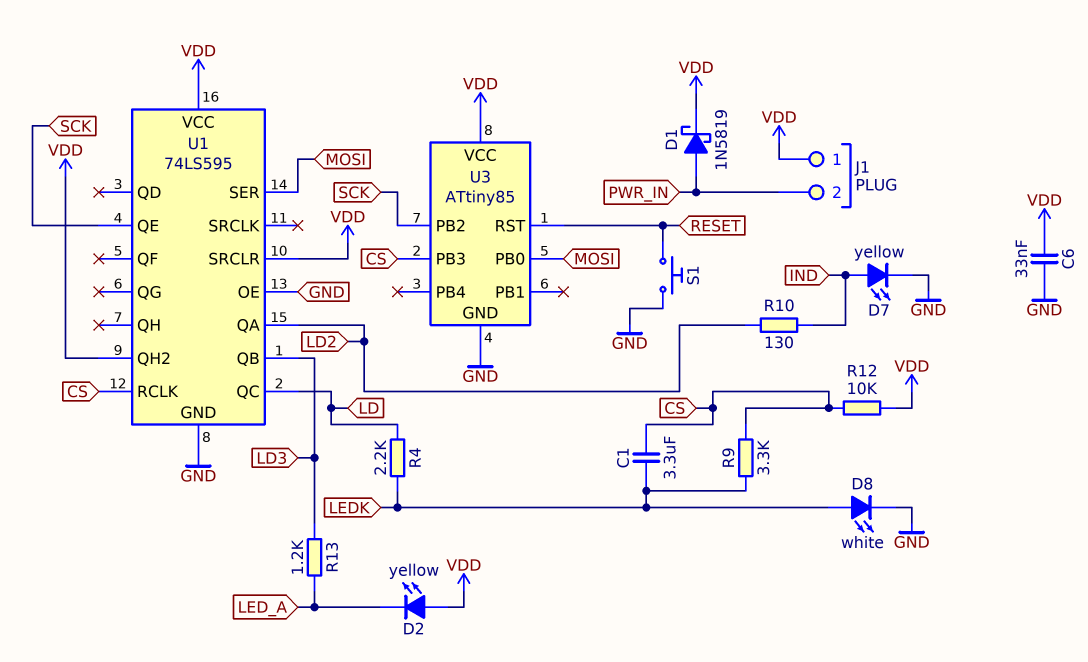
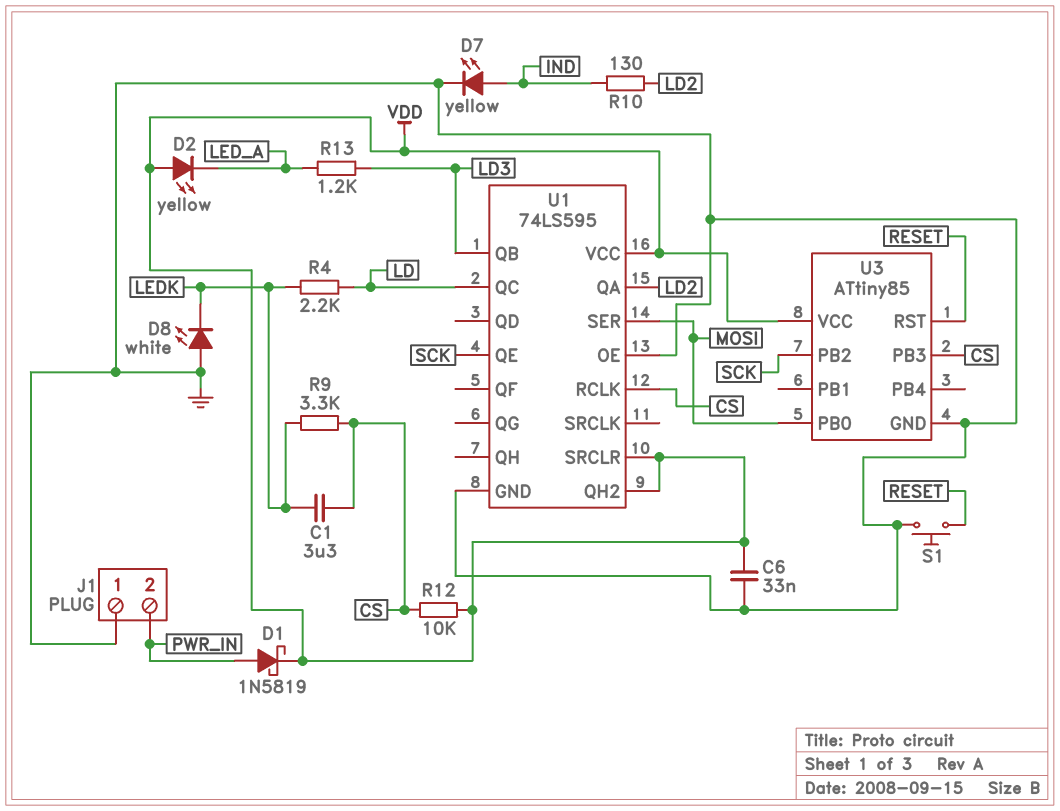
D8: LED white (A LEDK, K GND) -> LED white (A GND, K LEDK)
J1 pin 1: VDD -> GND

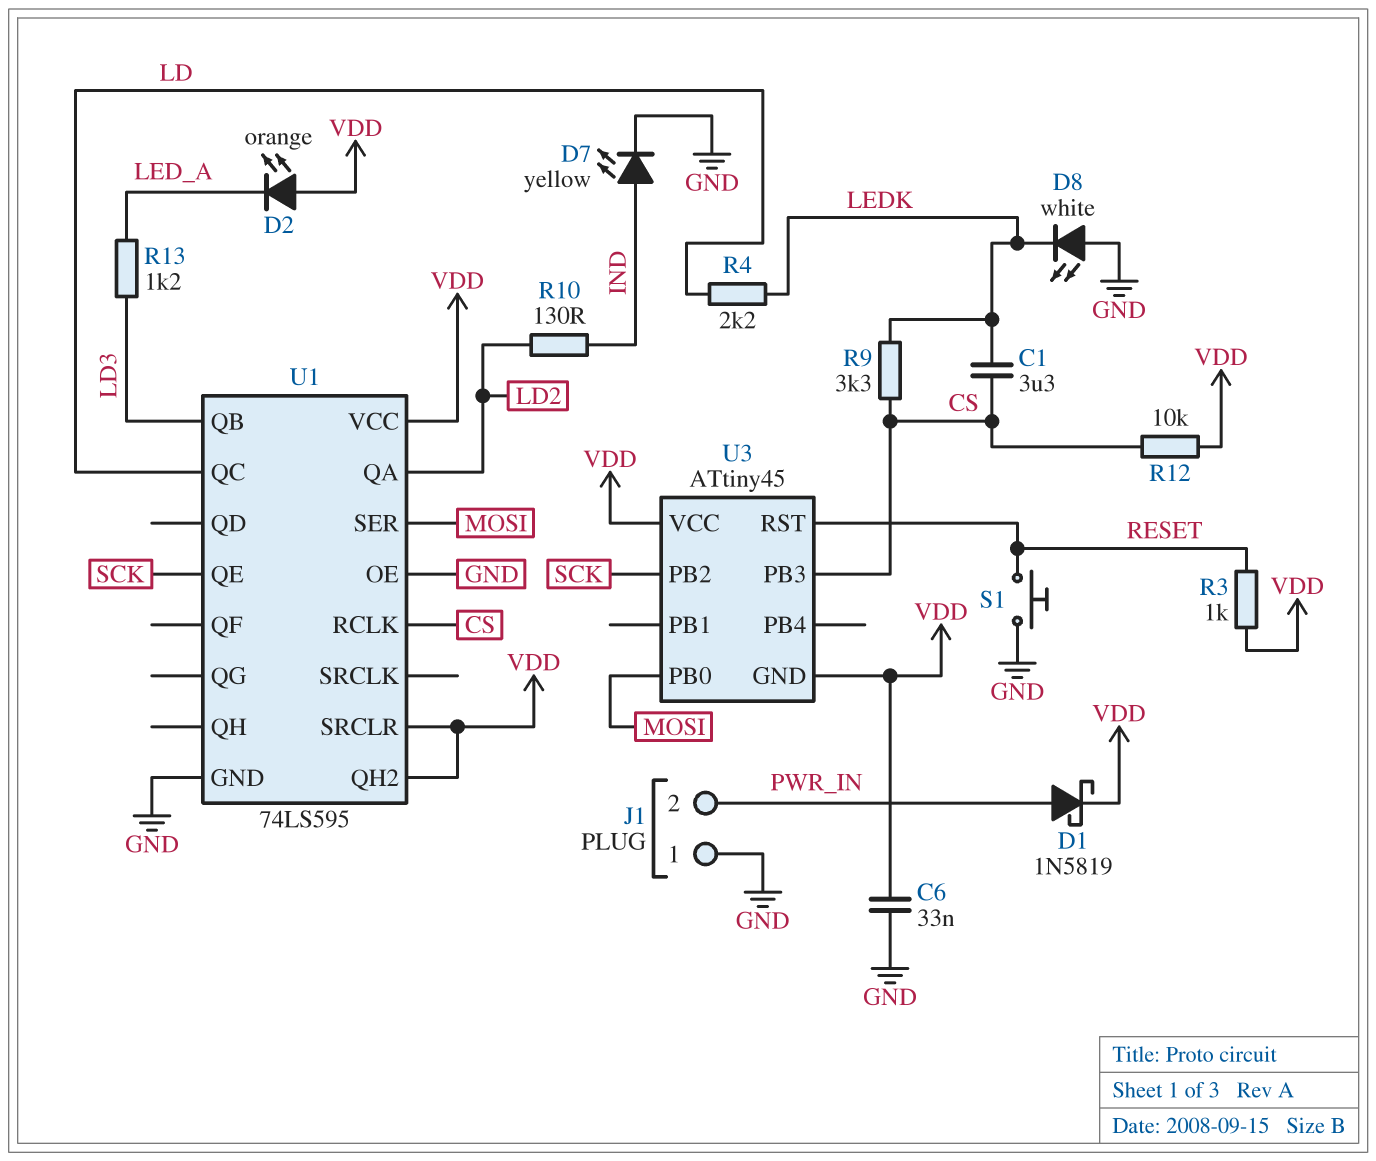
D2: LED yellow (A VDD, K LED_A) -> LED orange (A VDD, K LED_A)
R3: none -> 1k (RESET, VDD)
U3: ATtiny85 -> ATtiny45
U3 pin GND: GND -> VDD

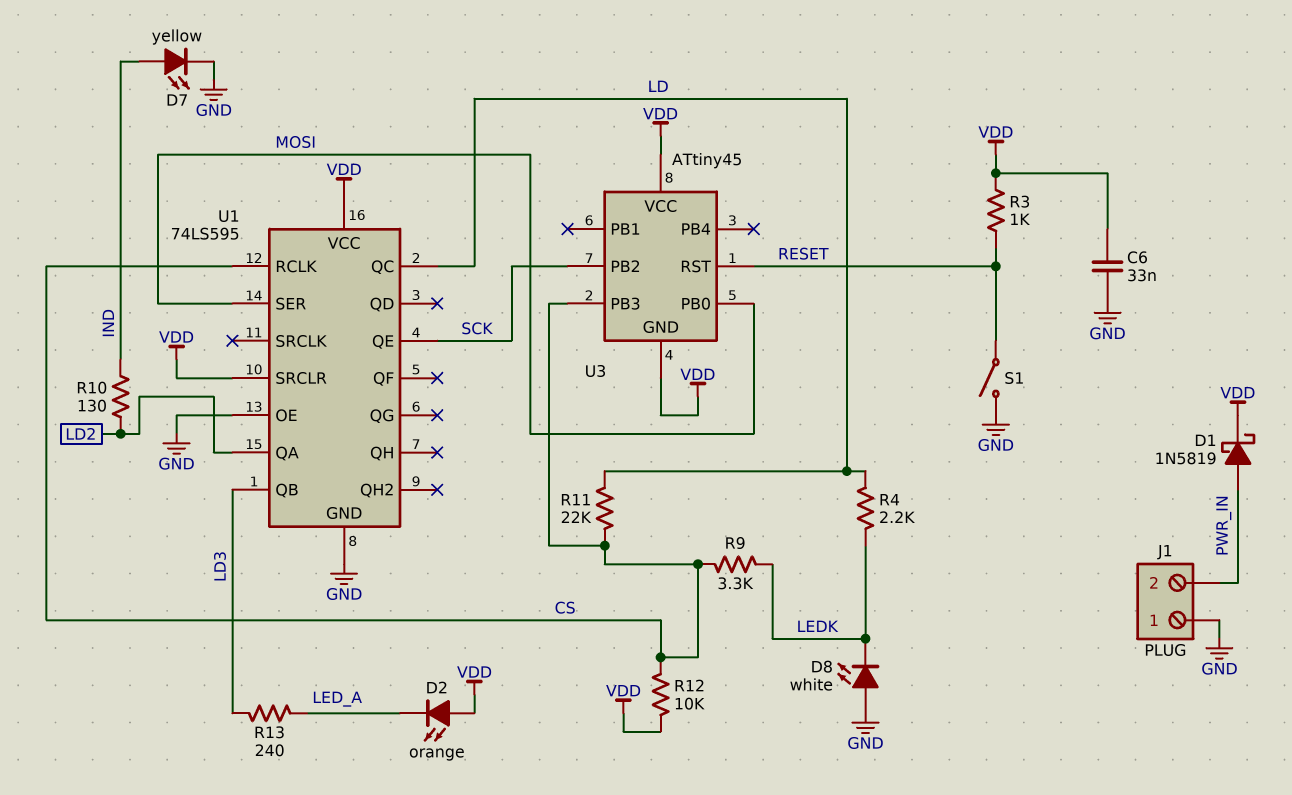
C1: 3.3uF (CS, LEDK) -> none
R11: none -> 22k (CS, LD)
R13: 1.2k (LD3, LED_A) -> 240 (LD3, LED_A)
S1: button (GND, RESET) -> switch (GND, RESET)
U1 pin QH2: VDD -> none

